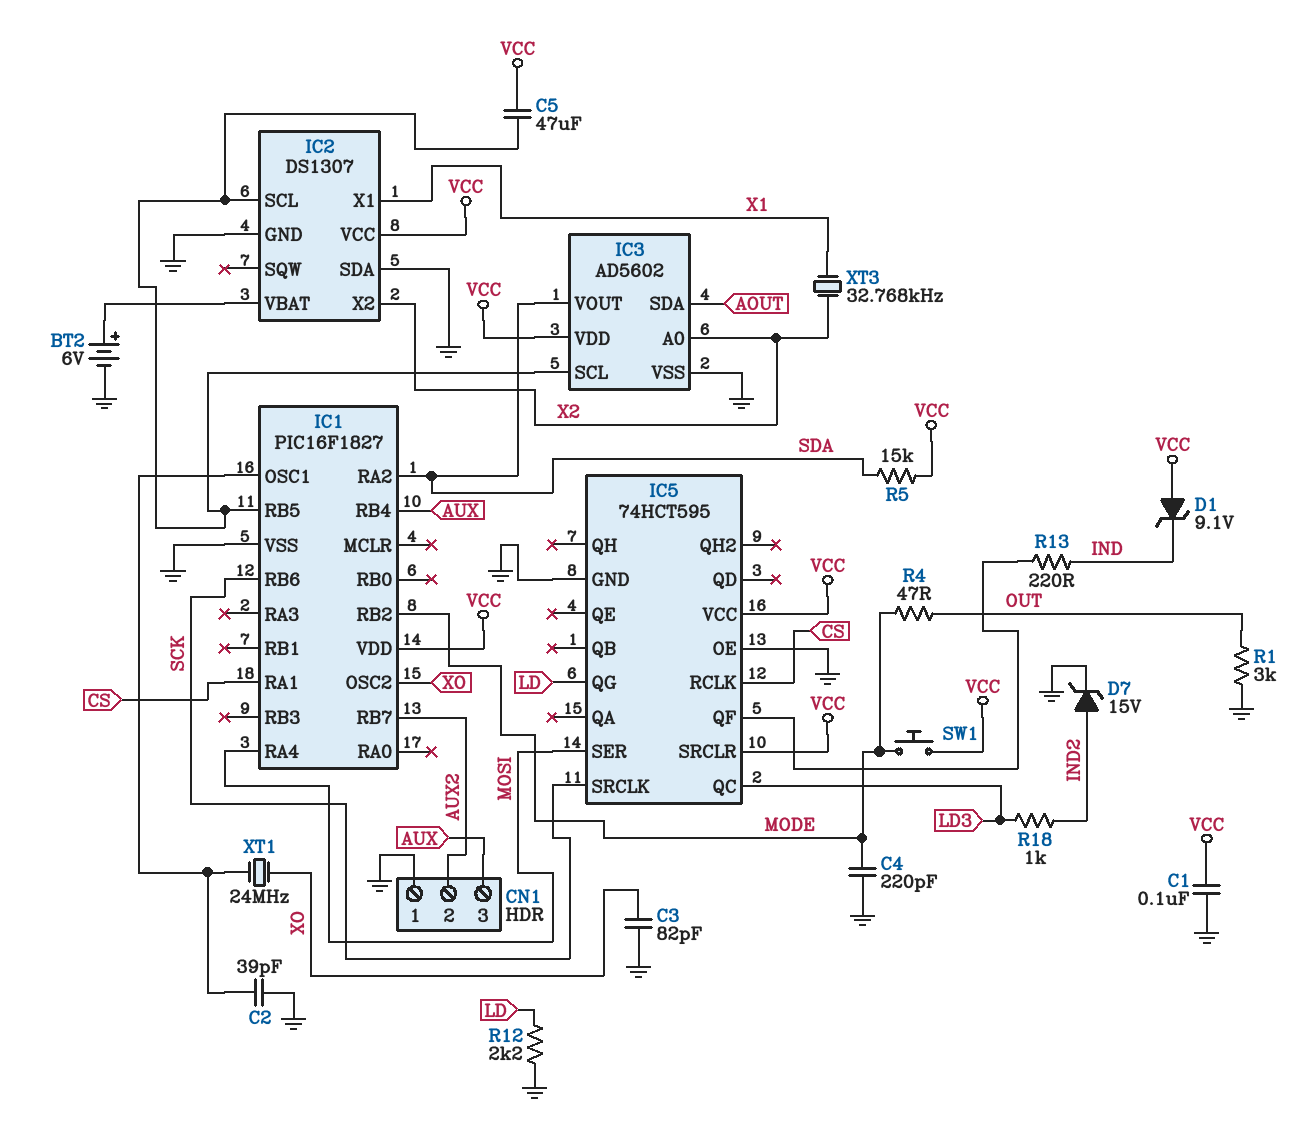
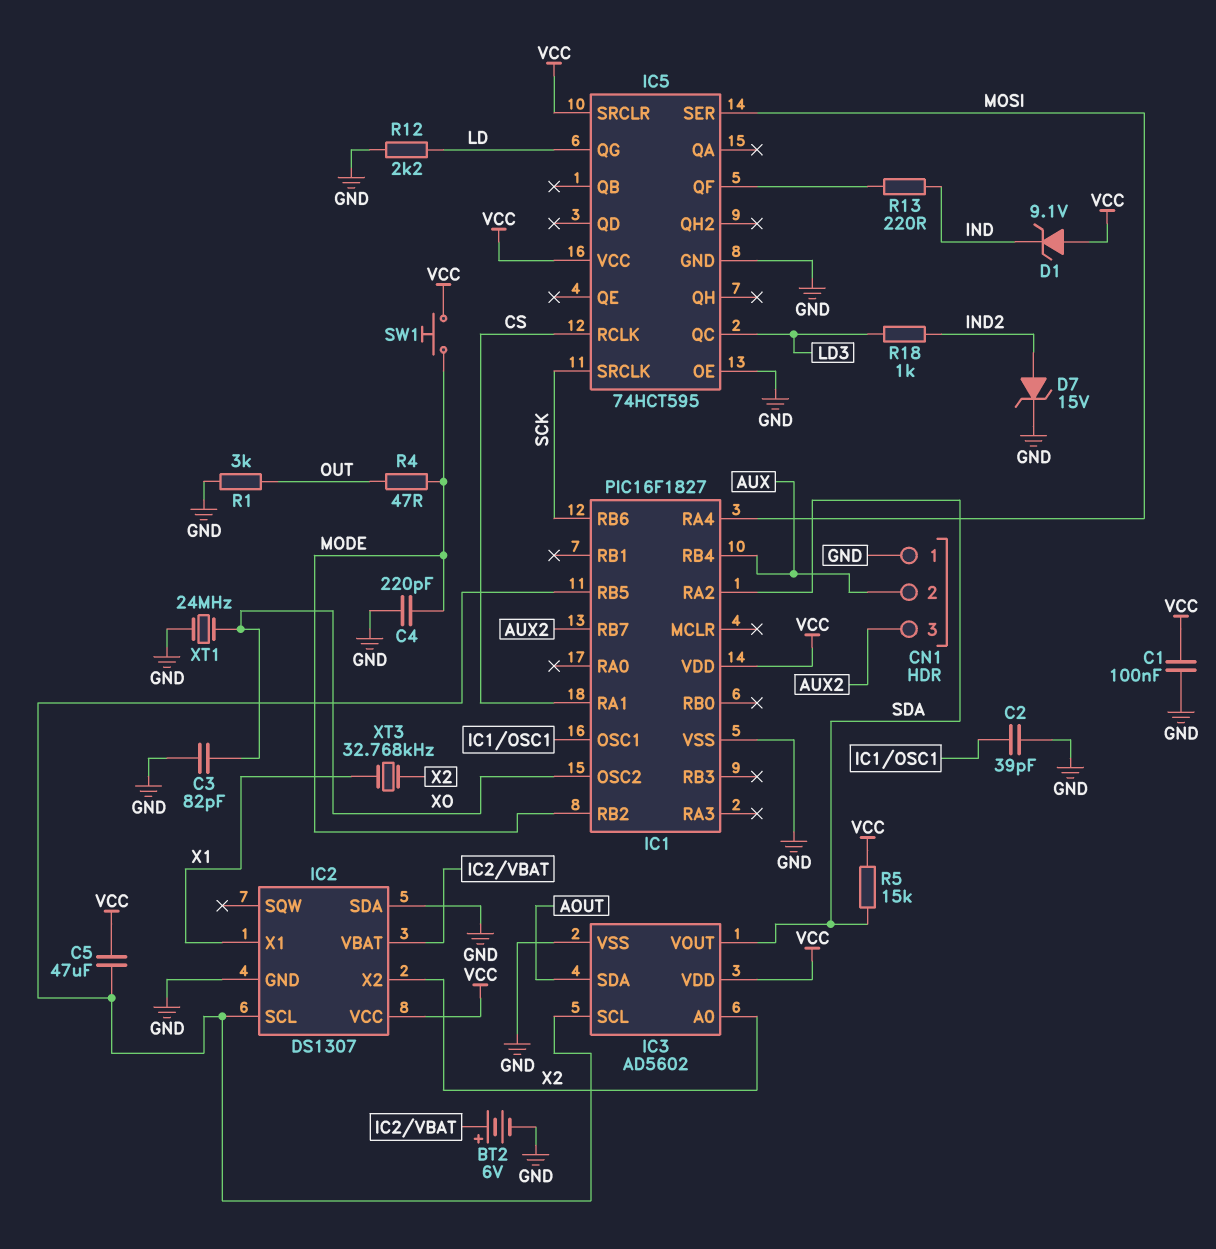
CN1 pin 2: AUX2 -> AUX
CN1 pin 3: AUX -> AUX2
XT1: 24MHz (IC1/OSC1, XO) -> 24MHz (GND, XO)

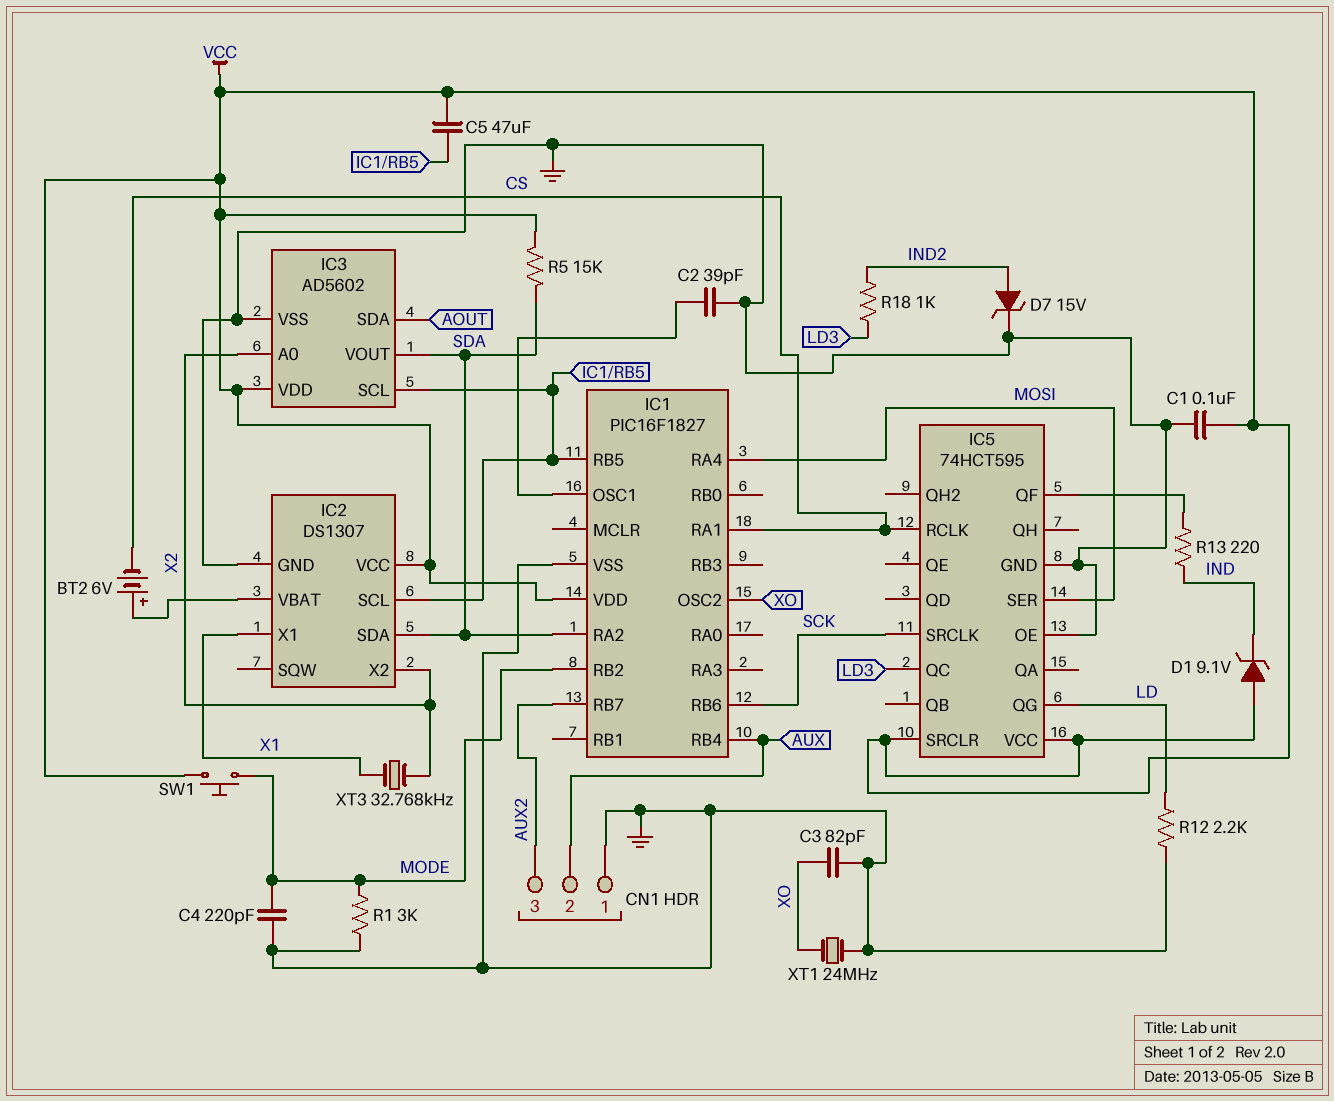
BT2: 6V (plus IC2/VBAT, minus GND) -> 6V (plus IC2/VBAT, minus CS)
IC2 pin SDA: GND -> SDA
R1: 3k (GND, OUT) -> 3k (GND, MODE)
R4: 47 (MODE, OUT) -> none

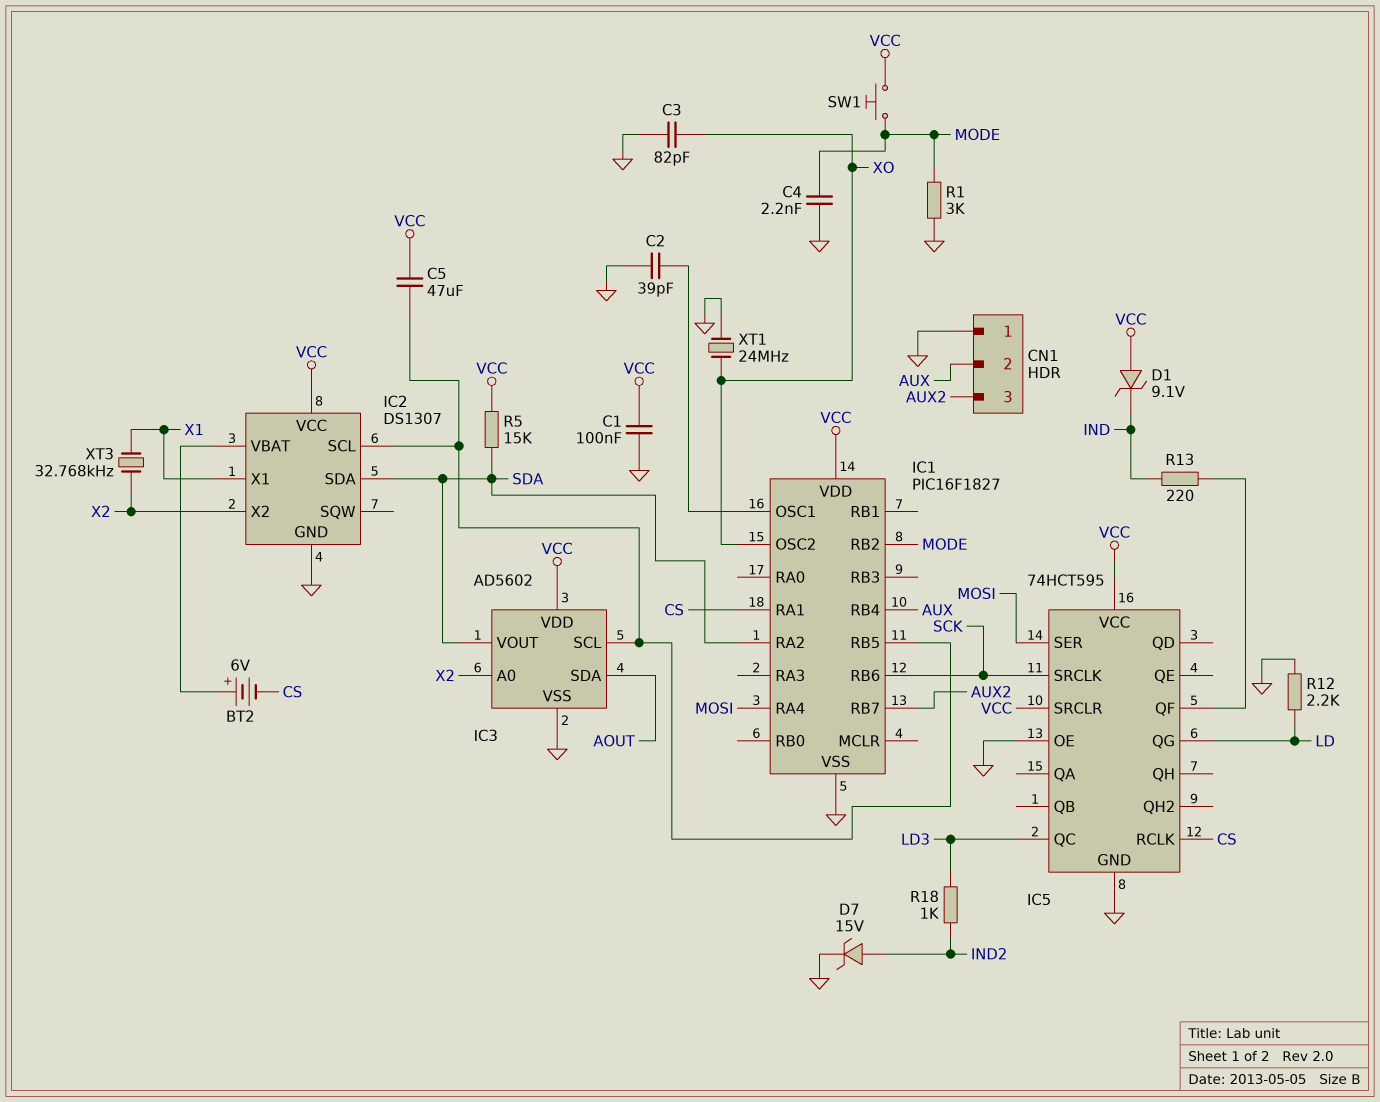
C4: 220pF (GND, MODE) -> 2.2nF (GND, MODE)

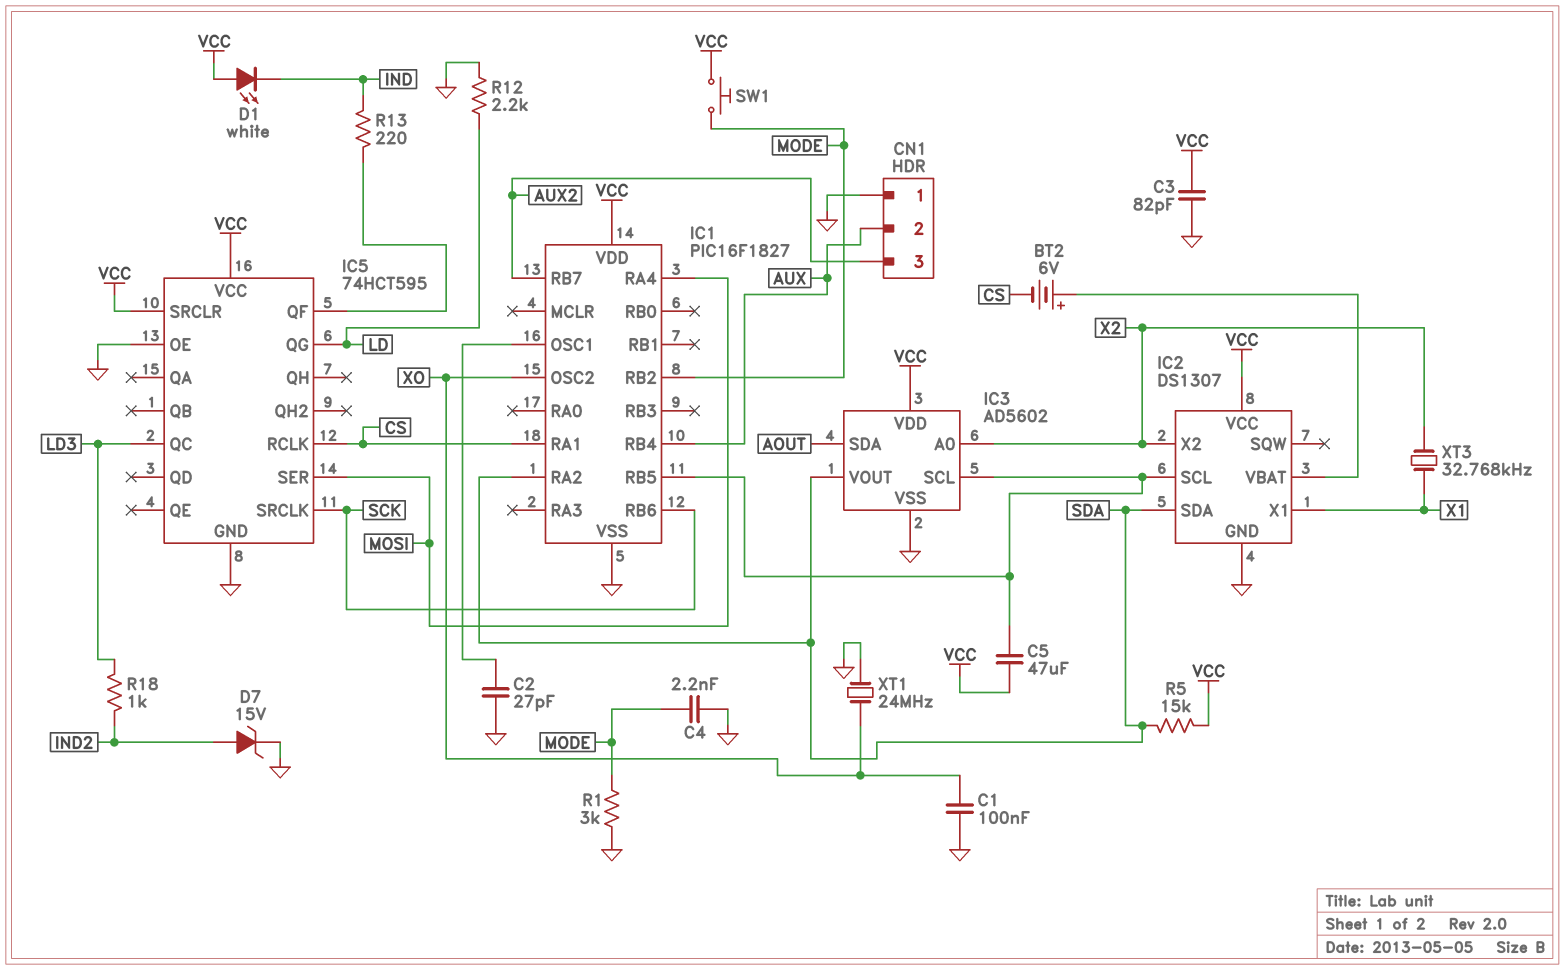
C1: 100nF (GND, VCC) -> 100nF (GND, XO)
C2: 39pF (GND, IC1/OSC1) -> 27pF (GND, IC1/OSC1)
C3: 82pF (GND, XO) -> 82pF (GND, VCC)
D1: zener 9.1V (A VCC, K IND) -> LED white (A VCC, K IND)

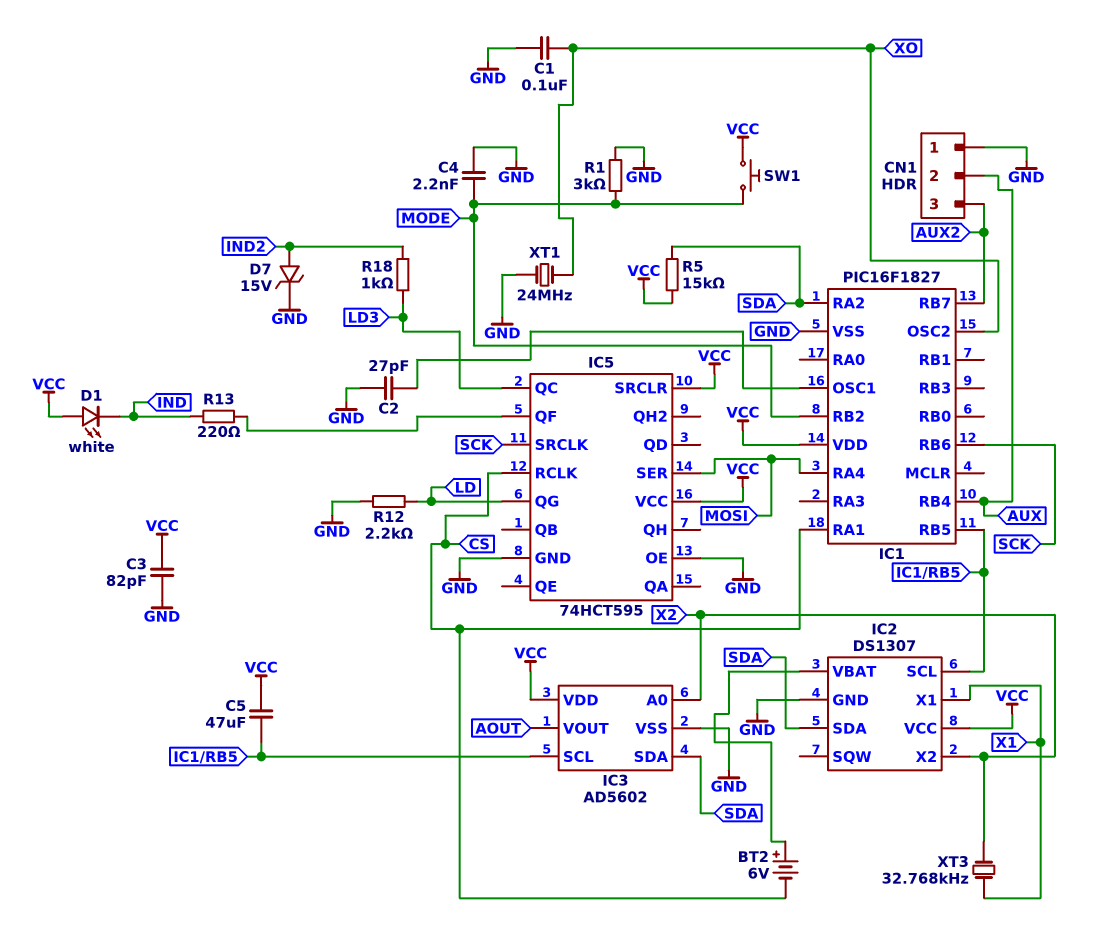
IC3 pin SDA: AOUT -> SDA
IC3 pin VOUT: SDA -> AOUT

